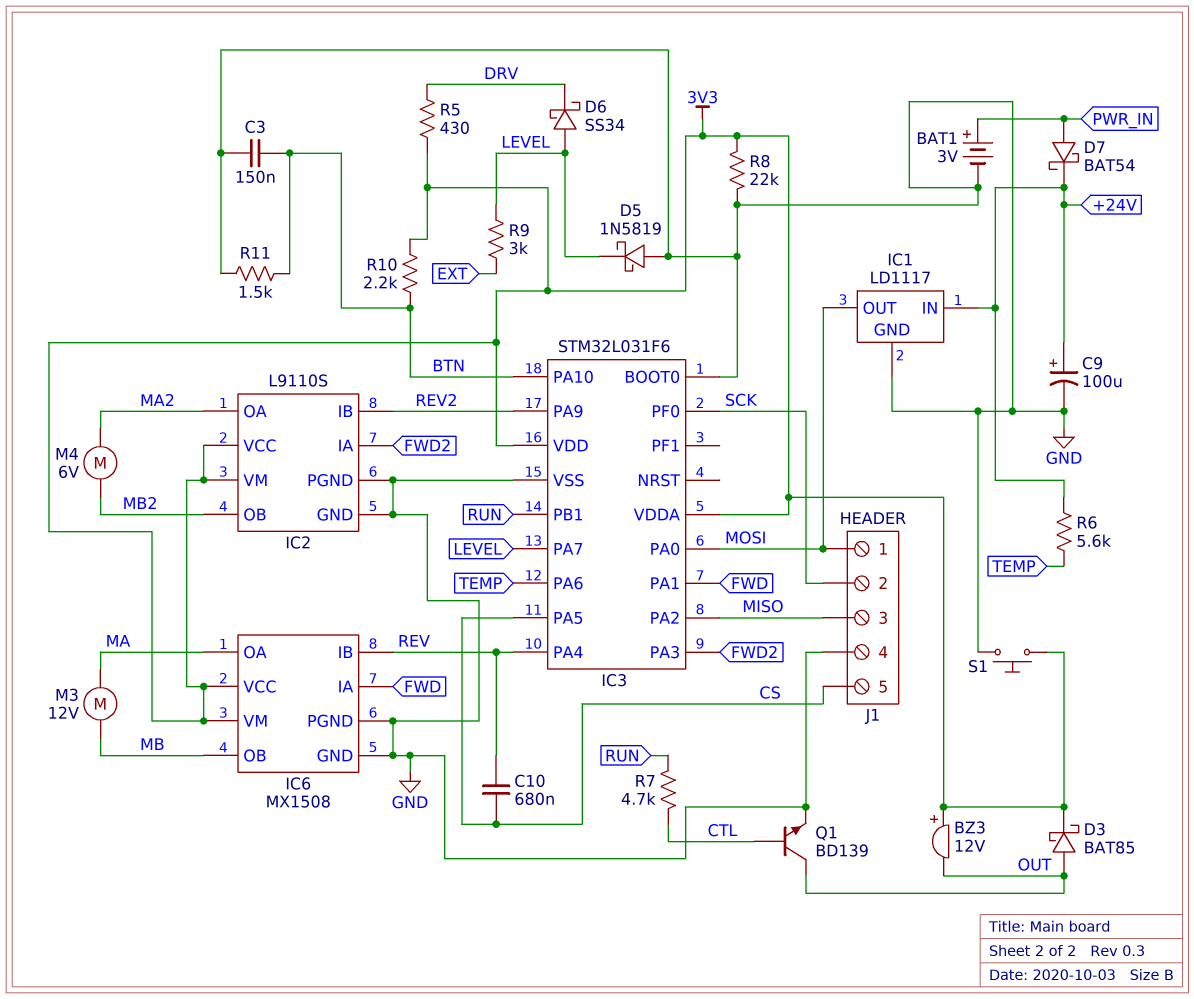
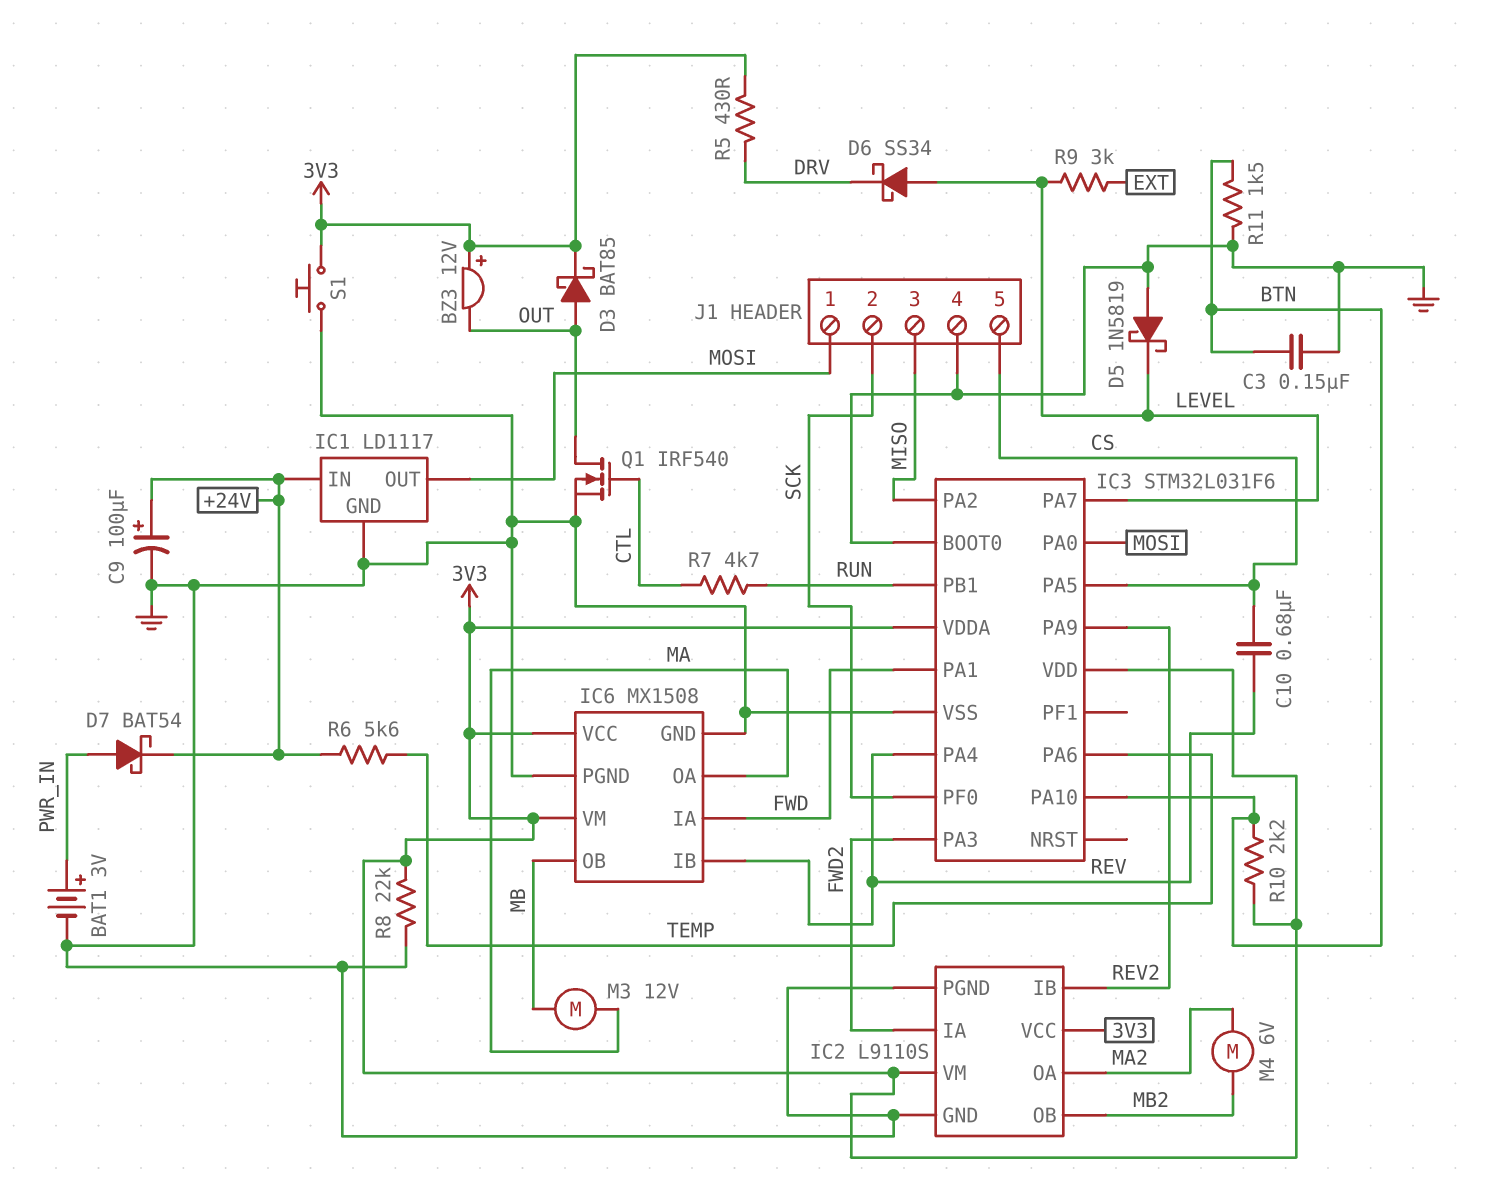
Q1: NPN BD139 (B CTL, C OUT, E GND) -> NMOS IRF540 (G CTL, D OUT, S GND)

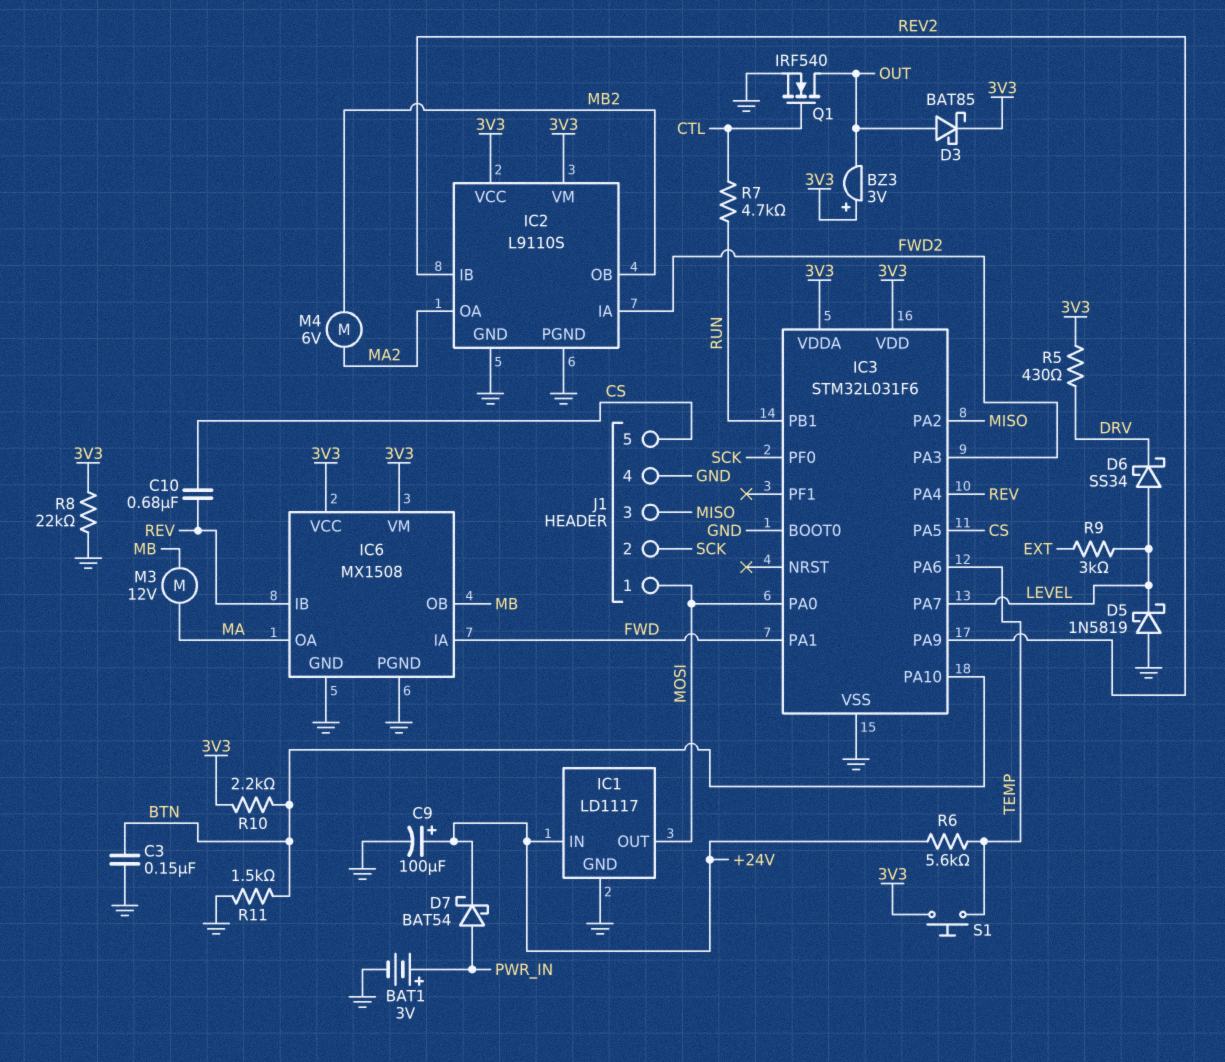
BZ3: buzzer 12V (plus 3V3, minus OUT) -> buzzer 3V (plus 3V3, minus OUT)
S1: button (3V3, GND) -> button (3V3, TEMP)

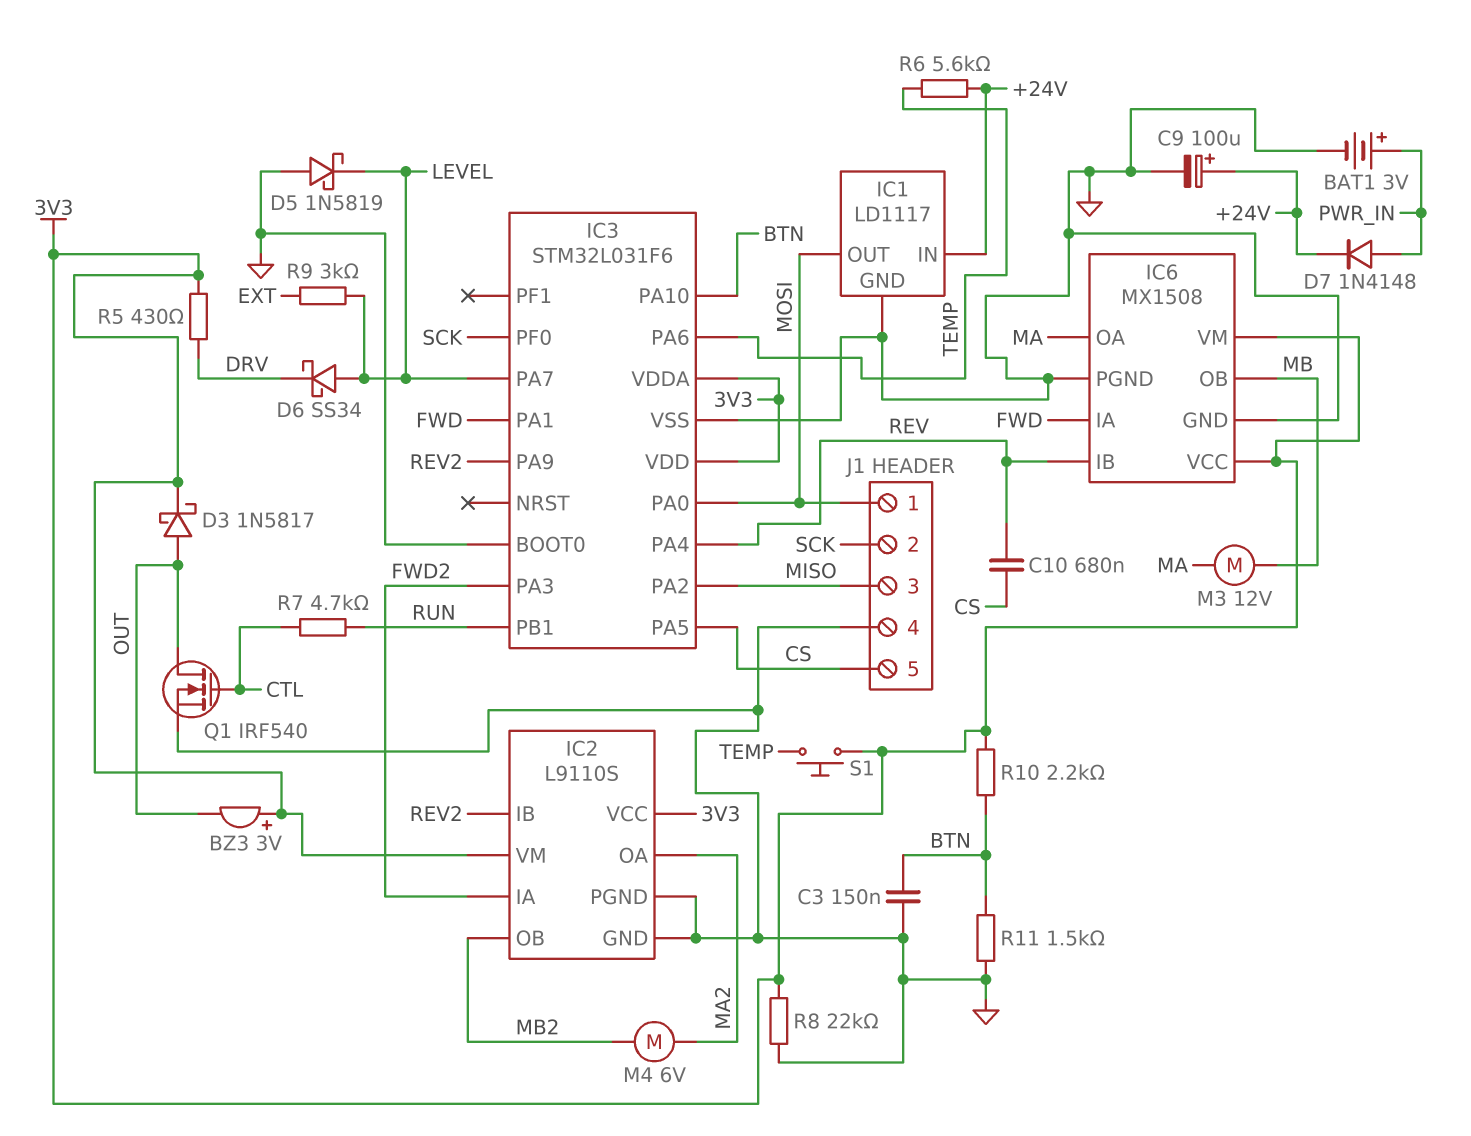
D3: schottky BAT85 (A OUT, K 3V3) -> schottky 1N5817 (A OUT, K 3V3)
D7: schottky BAT54 (A PWR_IN, K +24V) -> diode 1N4148 (A PWR_IN, K +24V)

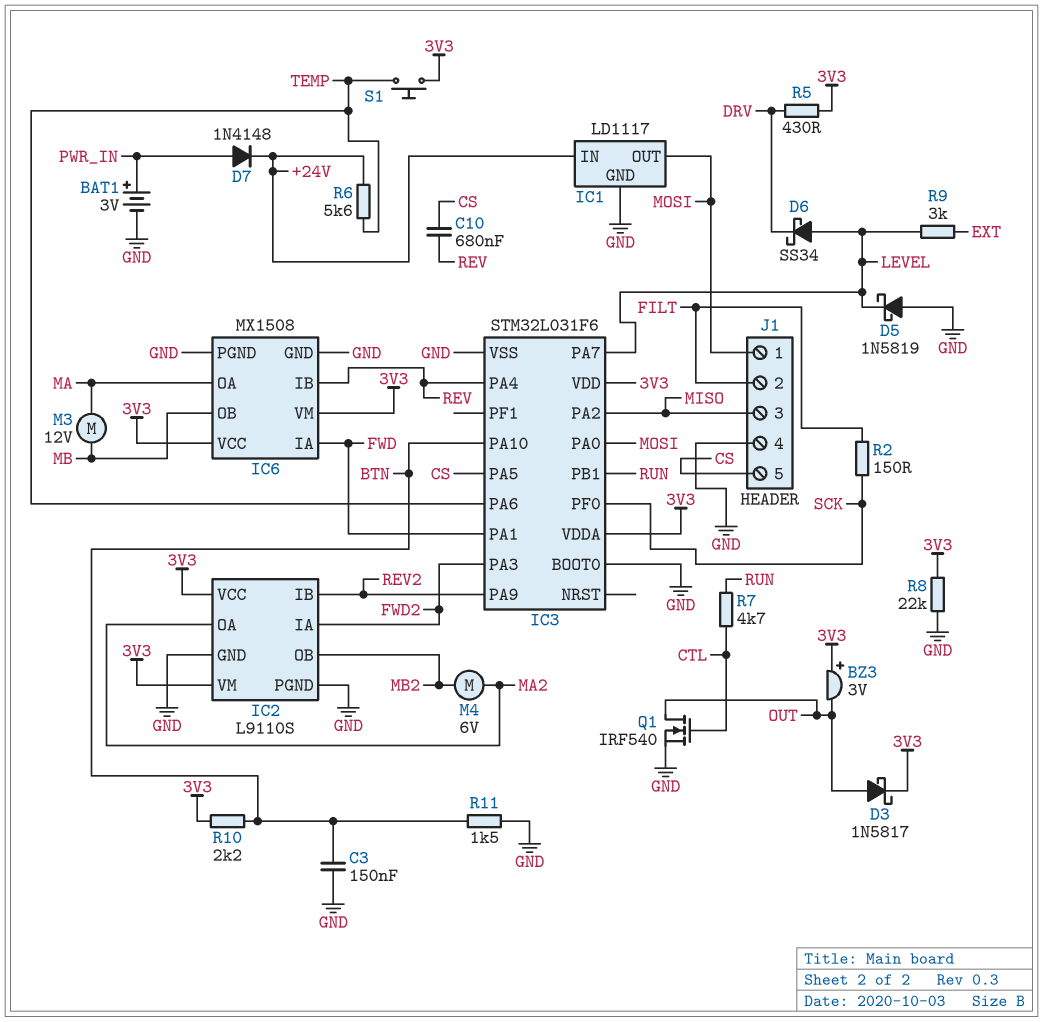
C9: 100uF (plus +24V, minus GND) -> none
J1 pin 2: SCK -> FILT
R2: none -> 150 (FILT, SCK)

